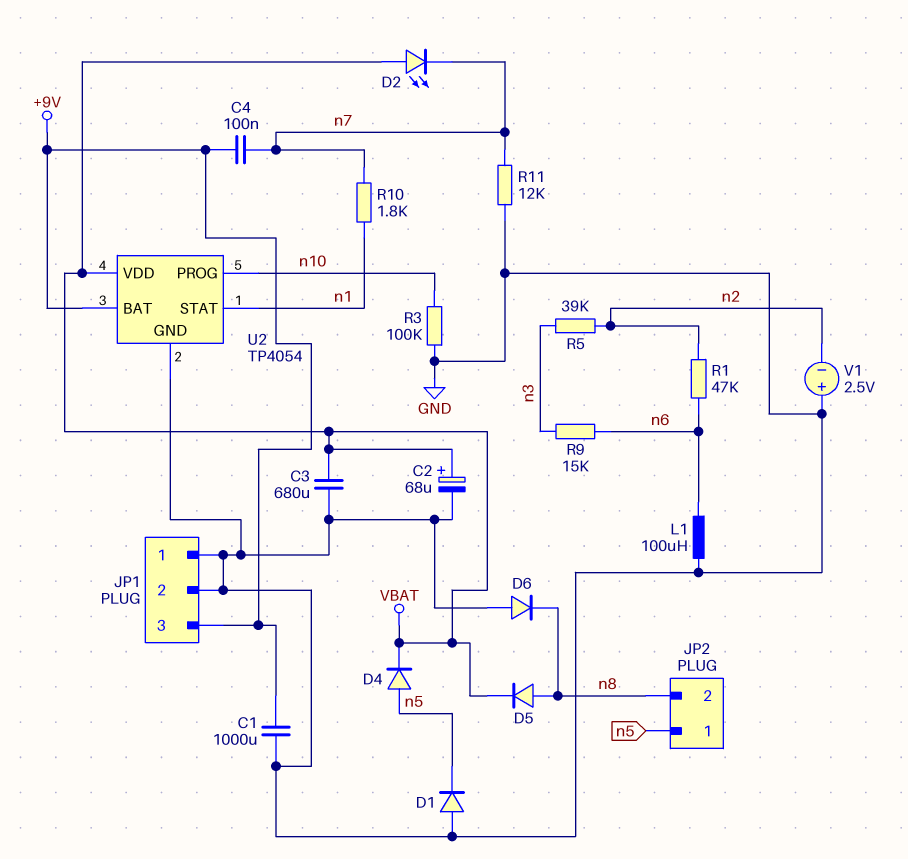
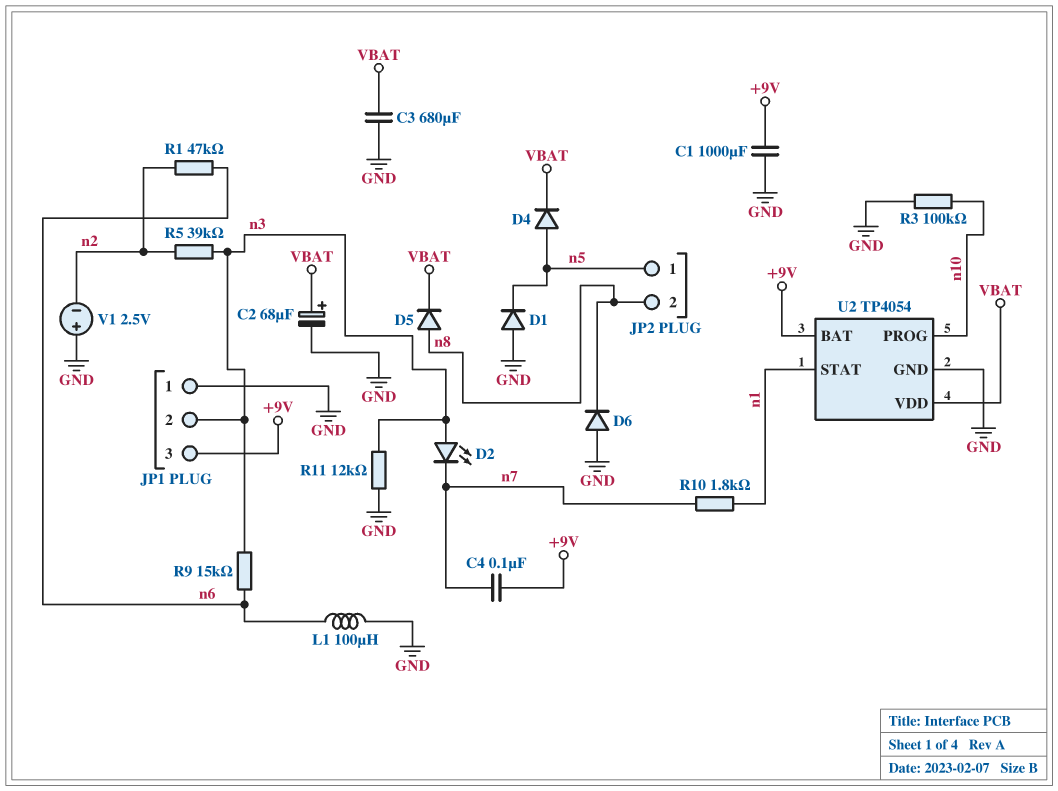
D2: LED (A VBAT, K n7) -> LED (A n3, K n7)
JP1 pin 2: GND -> n3
R11: 12k (GND, n7) -> 12k (GND, n3)

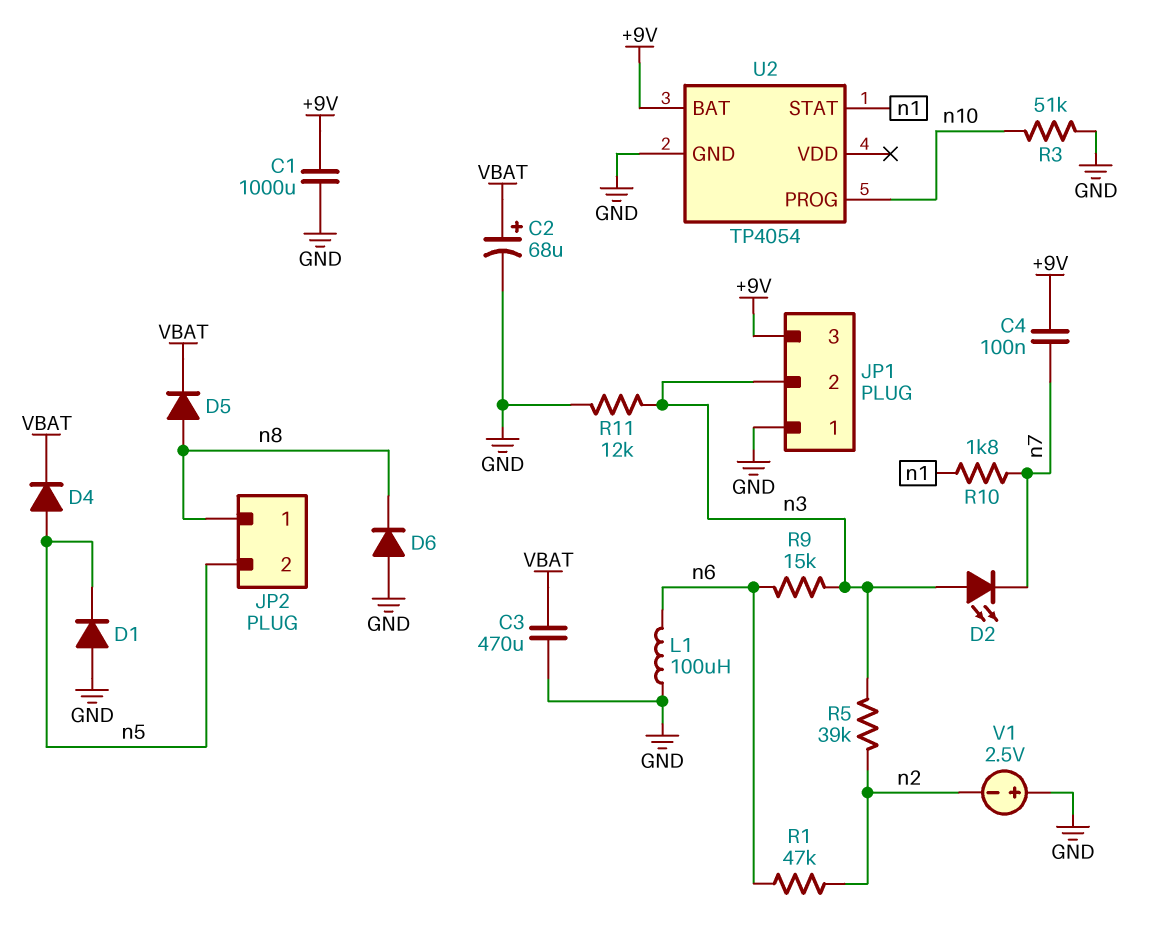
C3: 680uF (GND, VBAT) -> 470uF (GND, VBAT)
JP2 pin 1: n5 -> n8
JP2 pin 2: n8 -> n5
R3: 100k (GND, n10) -> 51k (GND, n10)
U2 pin VDD: VBAT -> none

